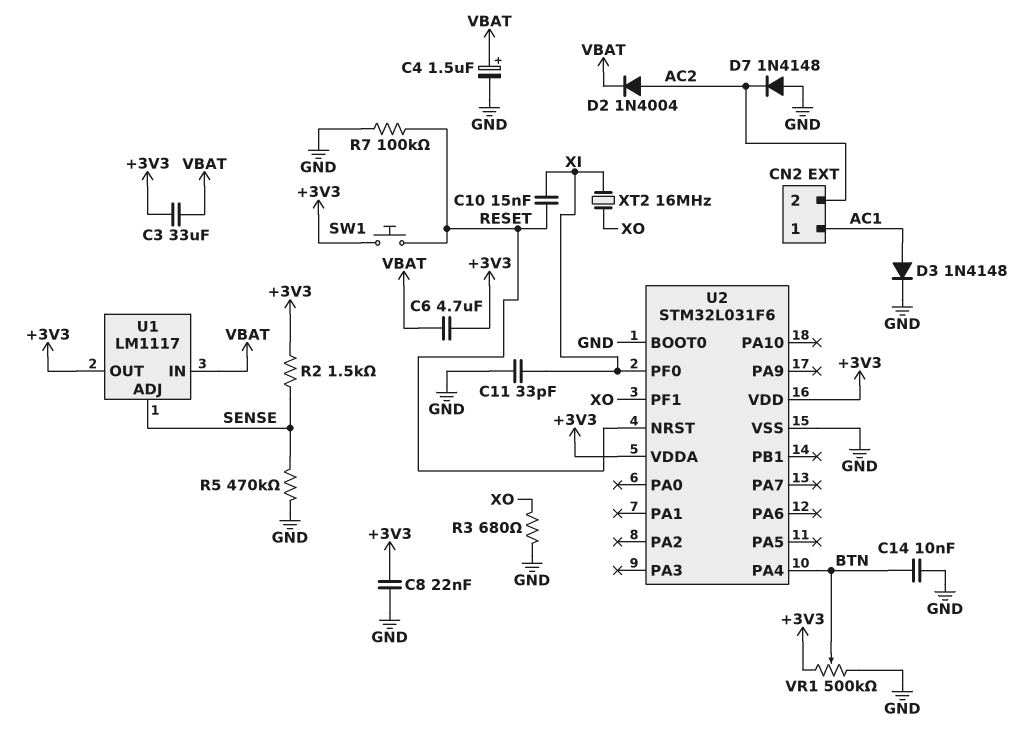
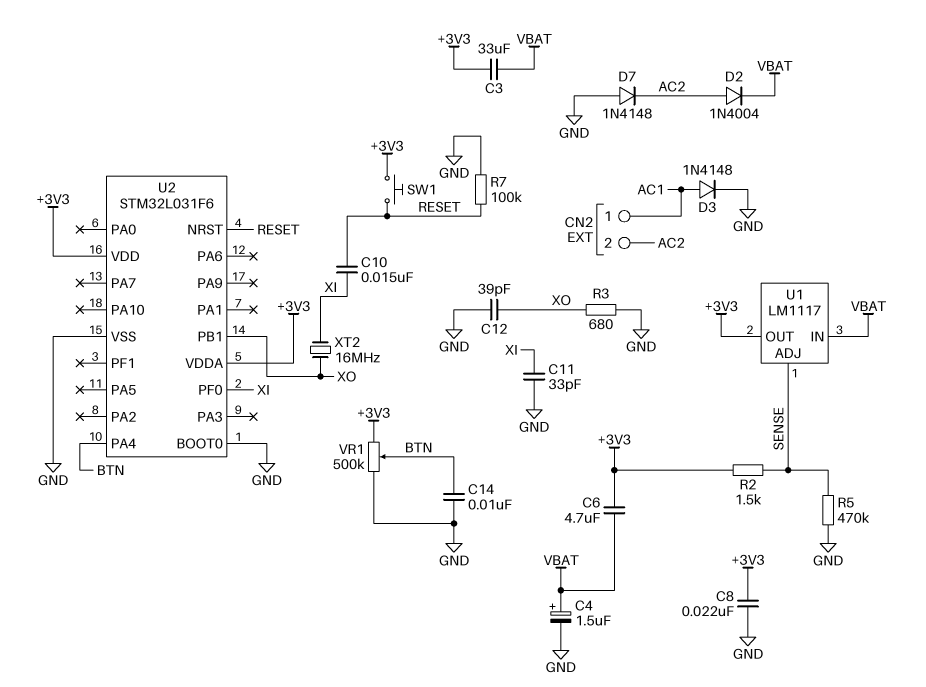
C12: none -> 39pF (GND, XO)
U2 pin PB1: none -> XO
U2 pin PF1: XO -> none

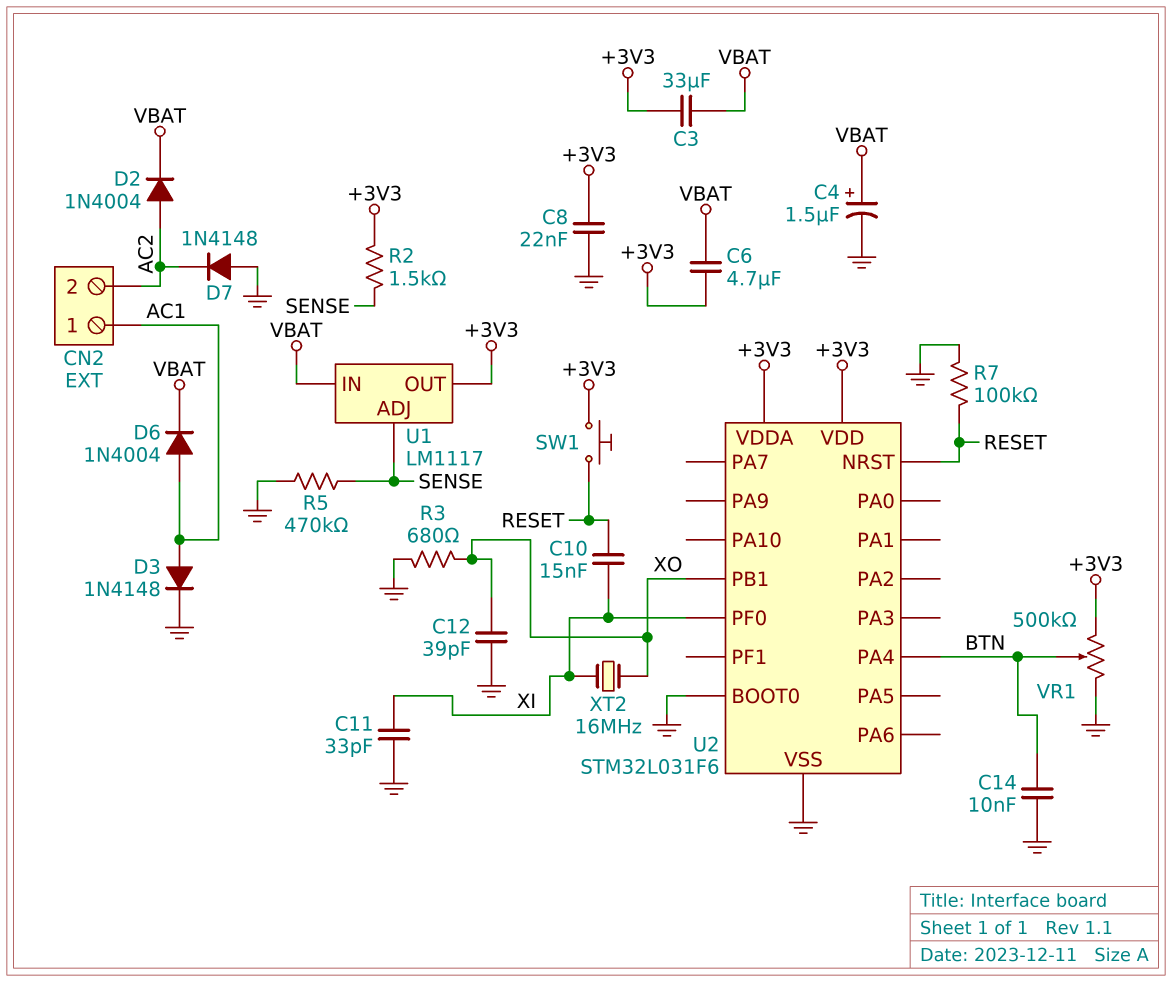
D6: none -> diode 1N4004 (A AC1, K VBAT)

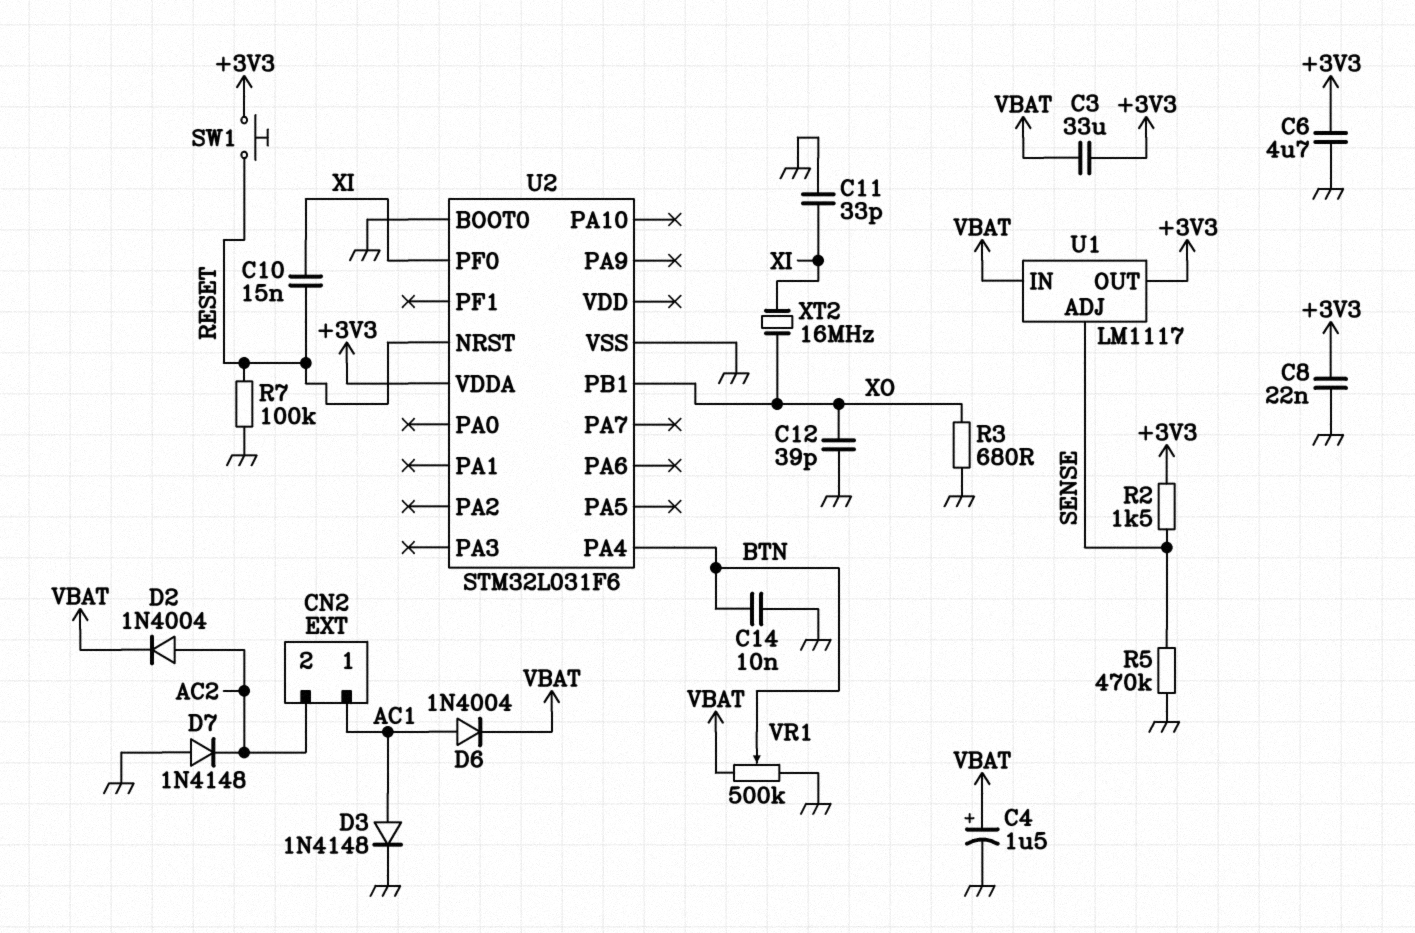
C6: 4.7uF (+3V3, VBAT) -> 4.7uF (+3V3, GND)
U2 pin VDD: +3V3 -> none
VR1: 500k (+3V3, GND, wiper BTN) -> 500k (GND, VBAT, wiper BTN)

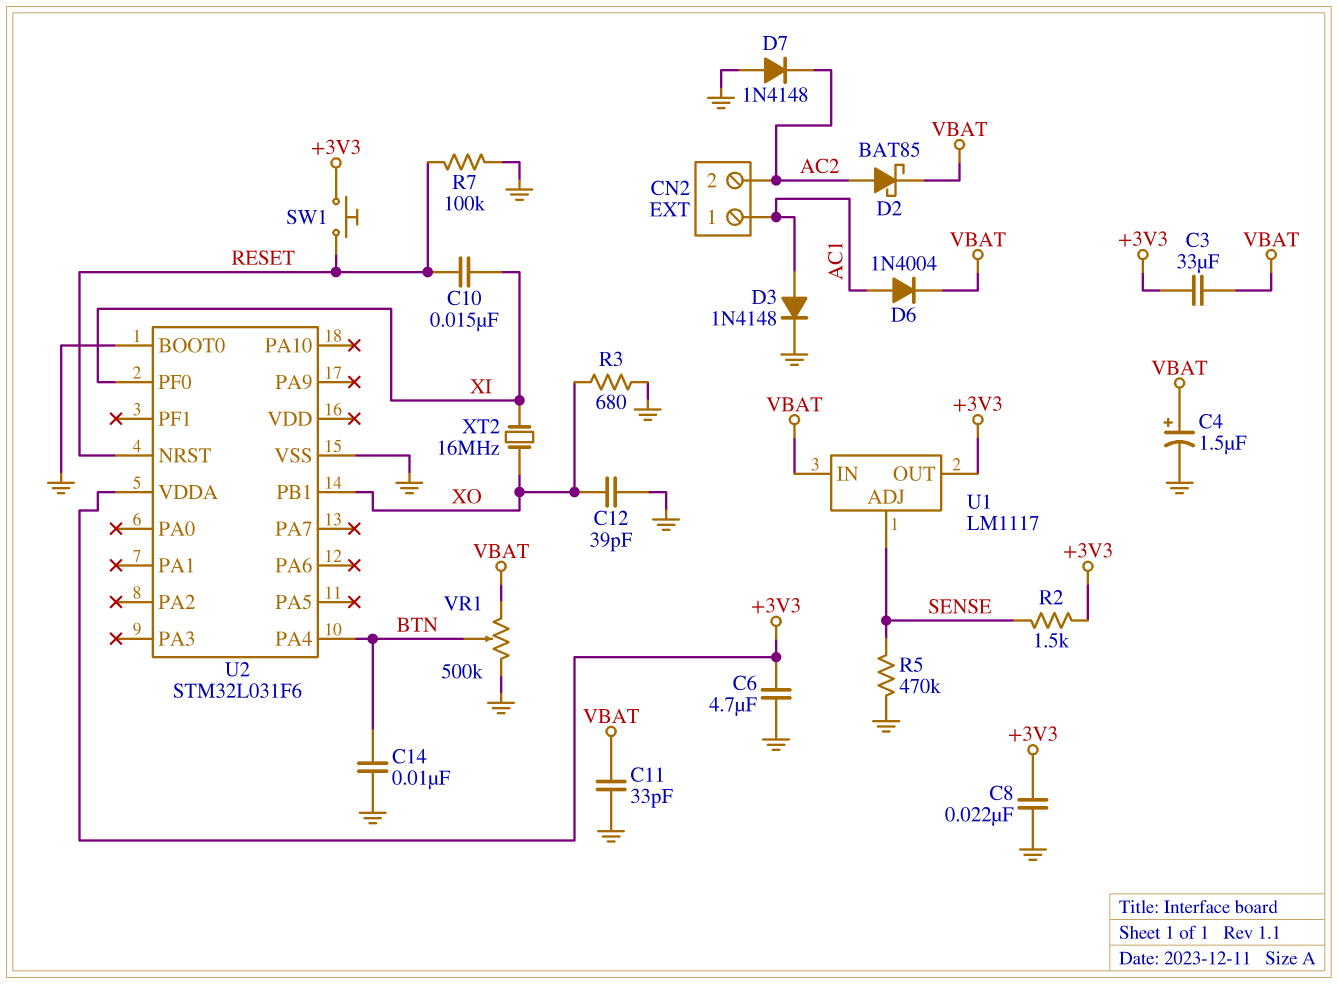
C11: 33pF (GND, XI) -> 33pF (GND, VBAT)
D2: diode 1N4004 (A AC2, K VBAT) -> schottky BAT85 (A AC2, K VBAT)

